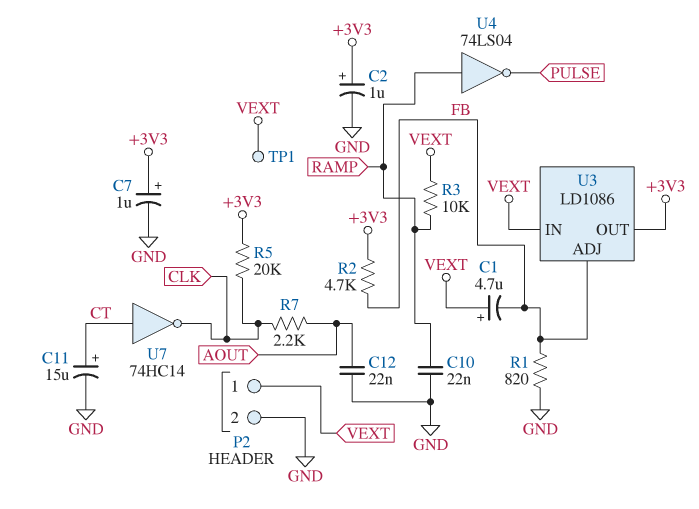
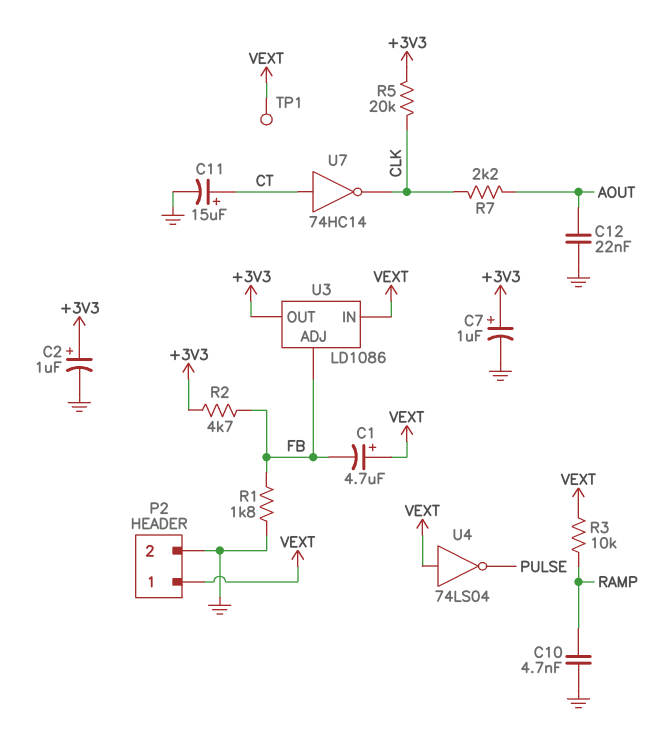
C10: 22nF (GND, RAMP) -> 4.7nF (GND, RAMP)
R1: 820 (FB, GND) -> 1.8k (FB, GND)
U4: NOT 74LS04 (in RAMP, out PULSE) -> NOT 74LS04 (in VEXT, out PULSE)

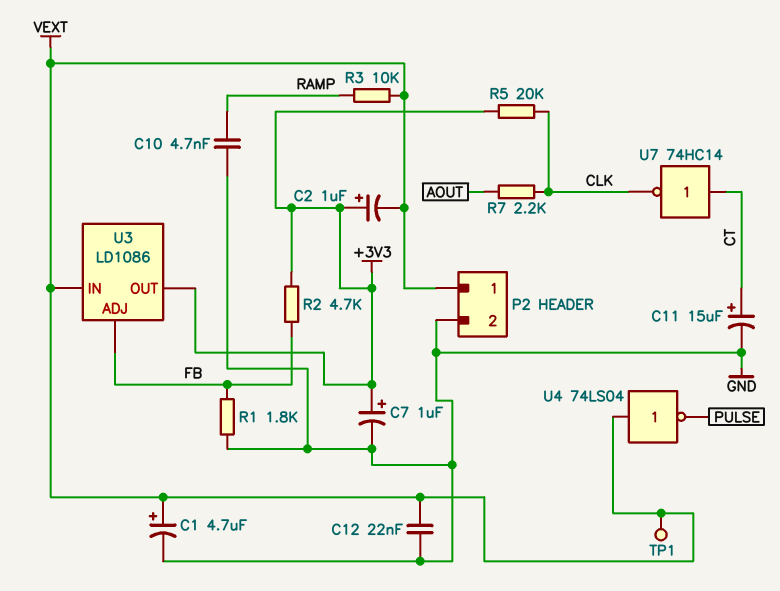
C1: 4.7uF (plus VEXT, minus FB) -> 4.7uF (plus VEXT, minus GND)
C2: 1uF (plus +3V3, minus GND) -> 1uF (plus +3V3, minus VEXT)
C12: 22nF (AOUT, GND) -> 22nF (GND, VEXT)

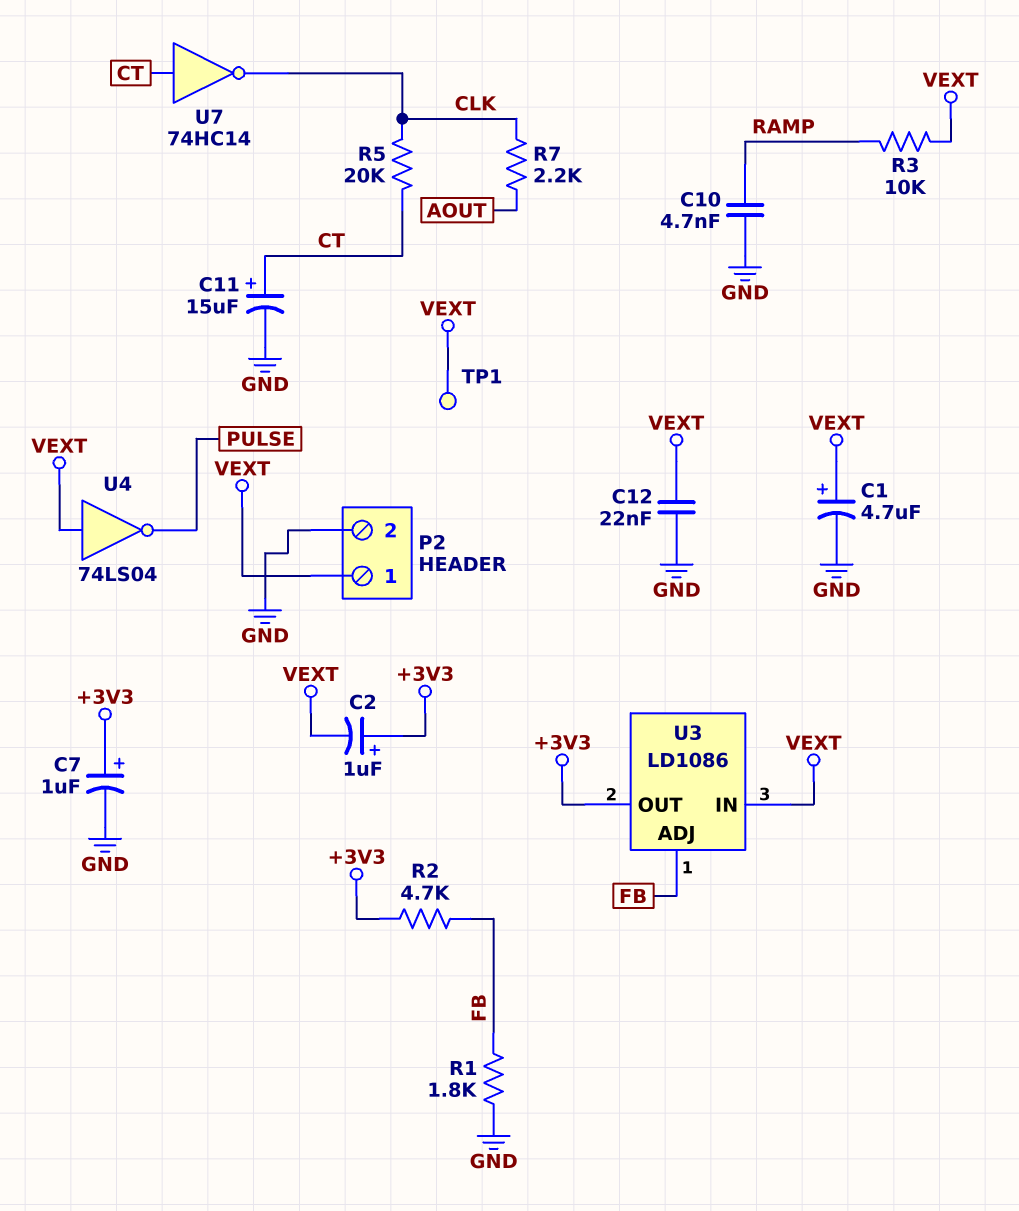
R5: 20k (+3V3, CLK) -> 20k (CLK, CT)

